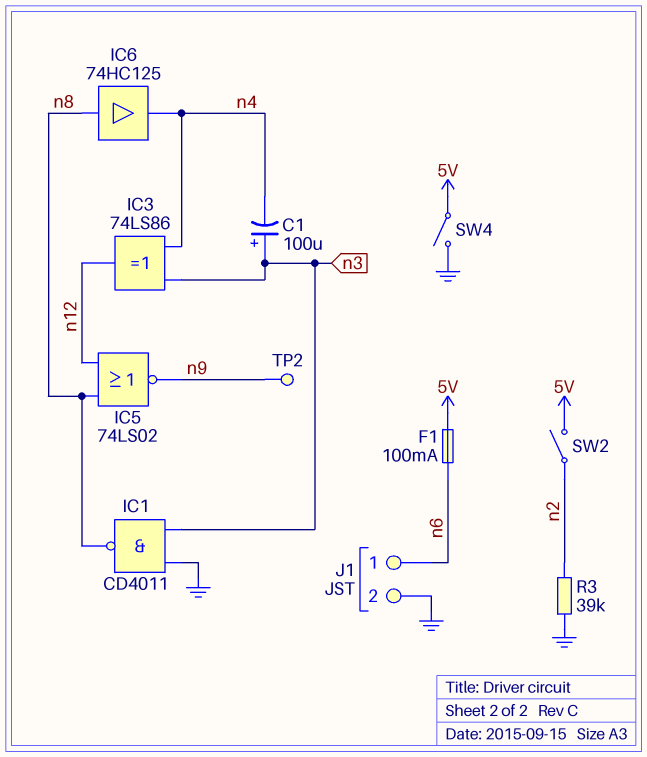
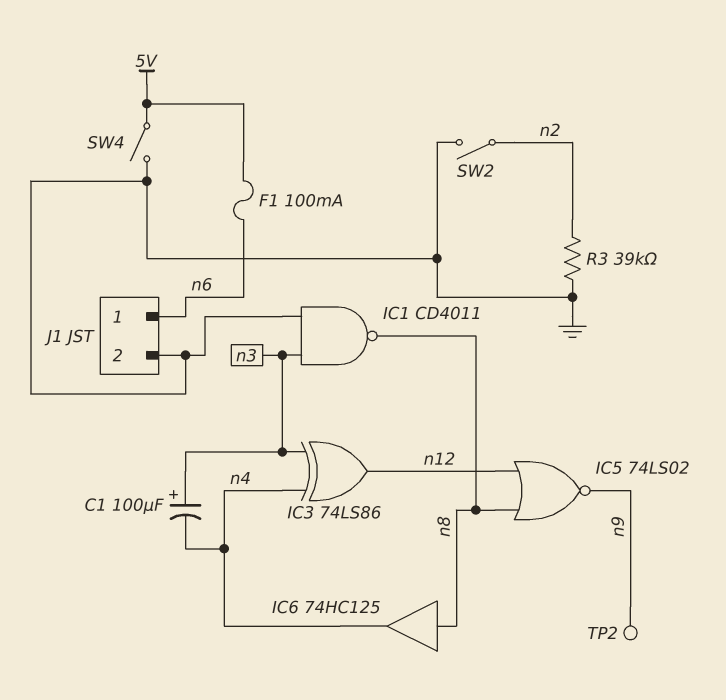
SW2: switch (5V, n2) -> switch (GND, n2)

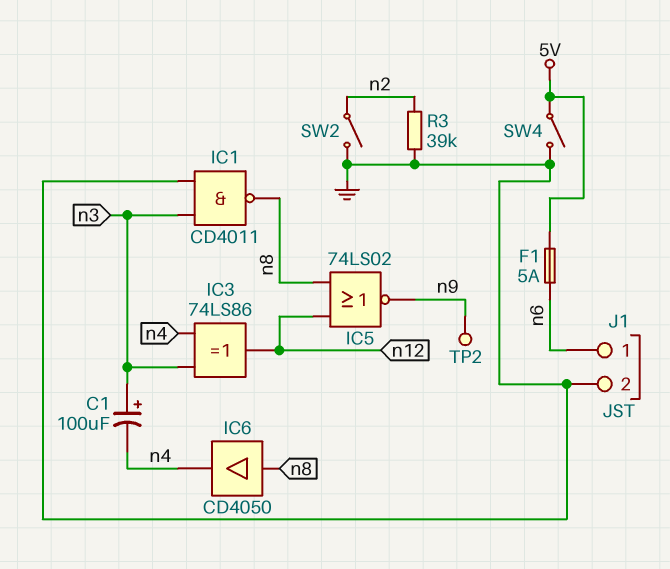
F1: 100mA (5V, n6) -> 5A (5V, n6)
IC6: buffer 74HC125 (in n8, out n4) -> buffer CD4050 (in n8, out n4)

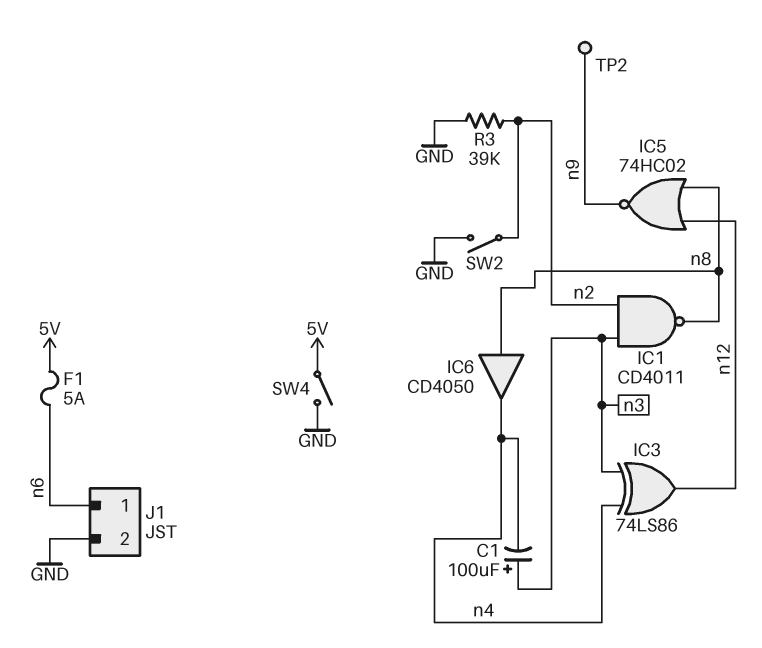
IC1: NAND CD4011 (in GND, in n3, out n8) -> NAND CD4011 (in n2, in n3, out n8)
IC5: NOR 74LS02 (in n8, in n12, out n9) -> NOR 74HC02 (in n8, in n12, out n9)

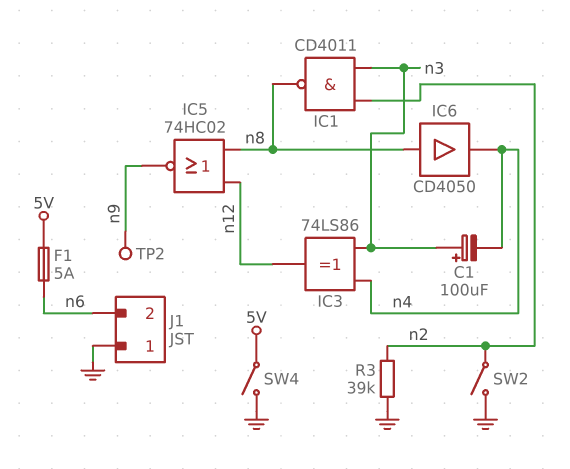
J1 pin 1: n6 -> GND
J1 pin 2: GND -> n6

